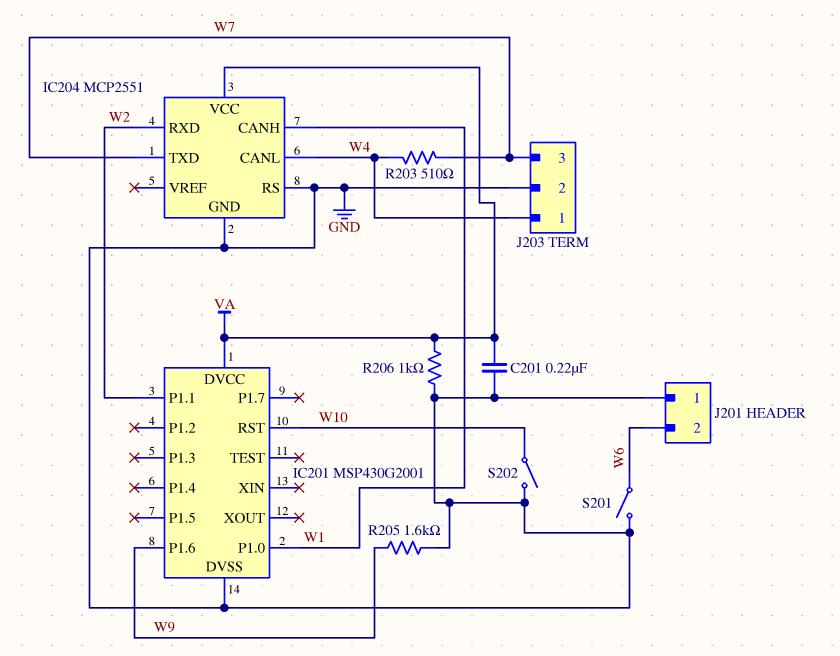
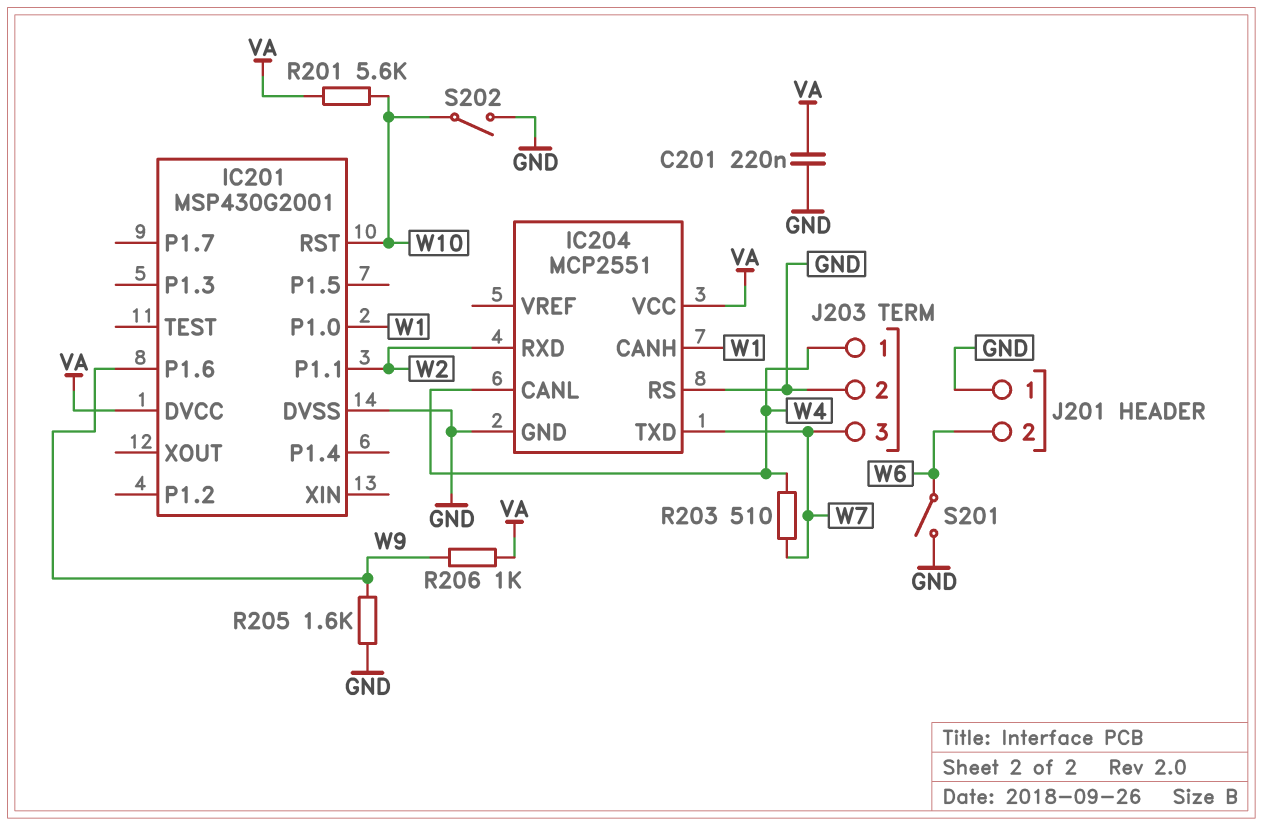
R201: none -> 5.6k (VA, W10)
R206: 1k (GND, VA) -> 1k (VA, W9)

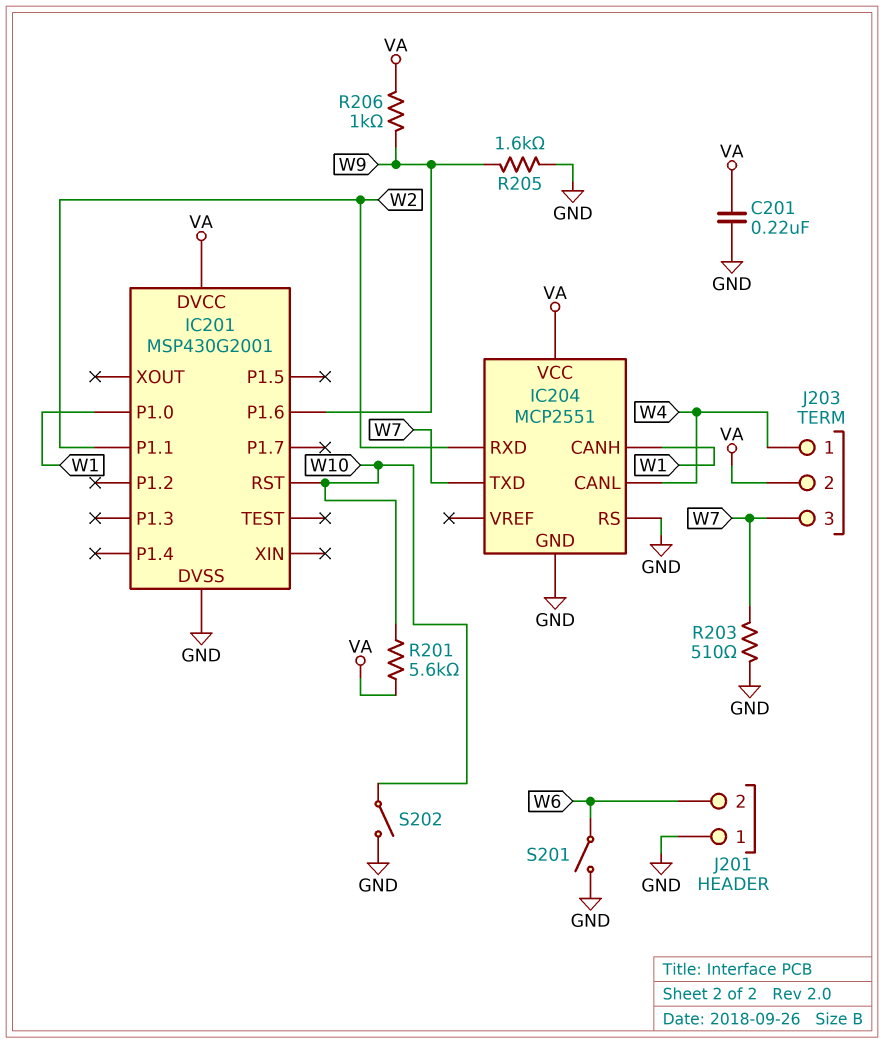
J203 pin 2: GND -> VA
R203: 510 (W4, W7) -> 510 (GND, W7)

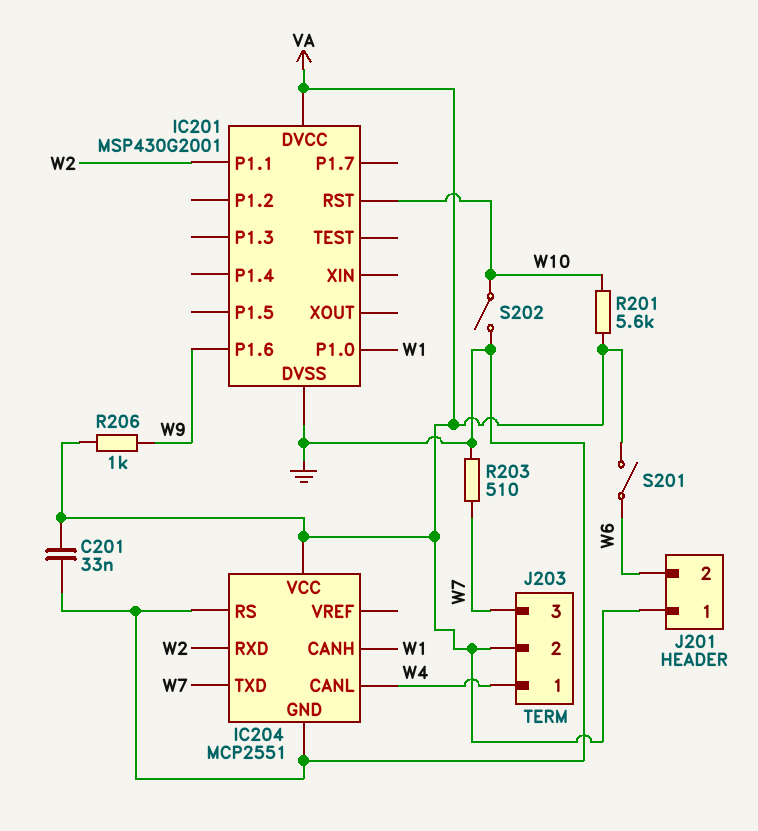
C201: 220nF (GND, VA) -> 33nF (GND, VA)
J201 pin 1: GND -> VA
R205: 1.6k (GND, W9) -> none
S201: switch (GND, W6) -> switch (VA, W6)

